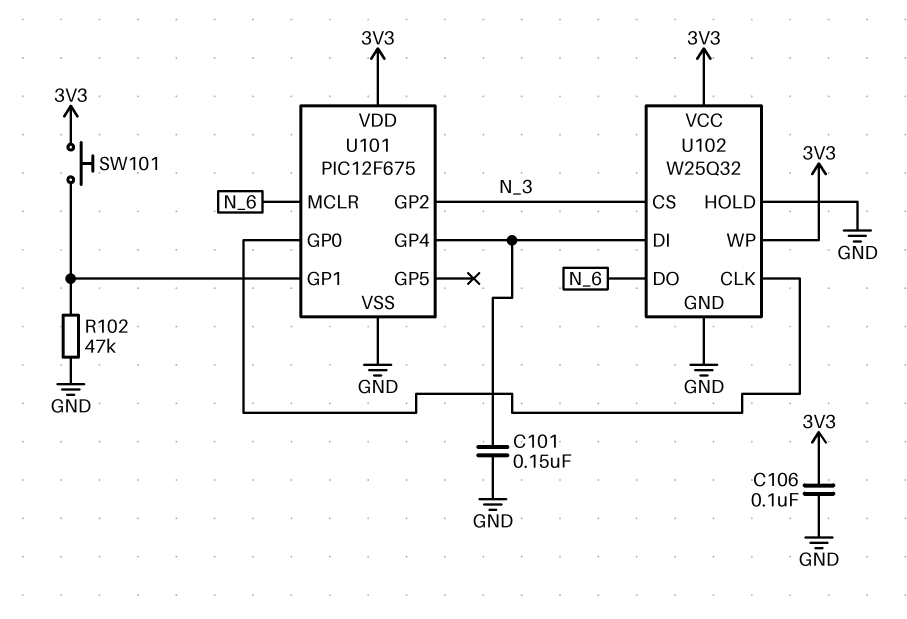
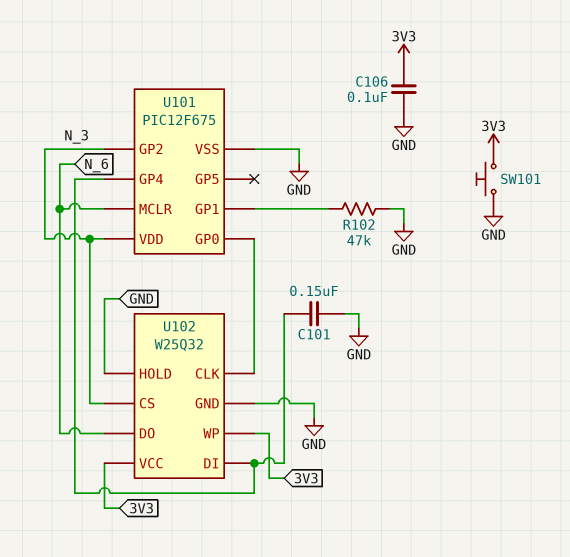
SW101: button (3V3, U101/GP1) -> button (3V3, GND)
U101 pin VDD: 3V3 -> N_3

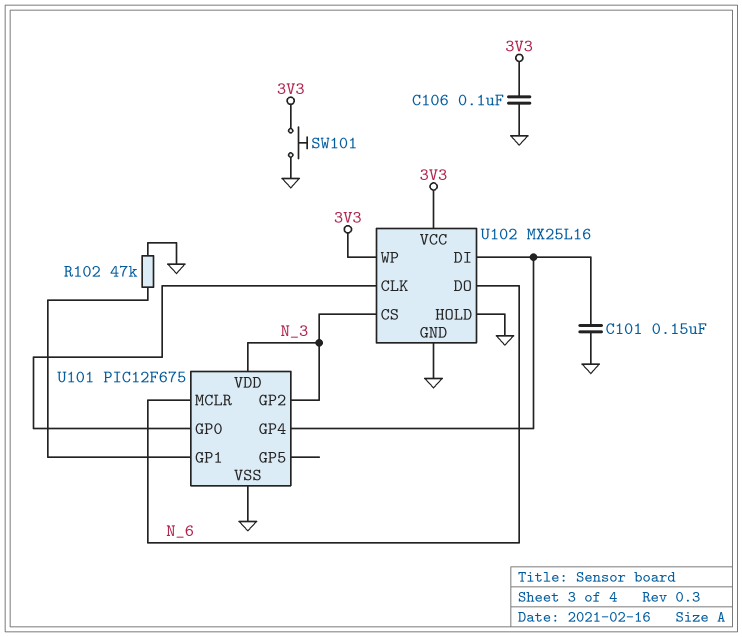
U102: W25Q32 -> MX25L16

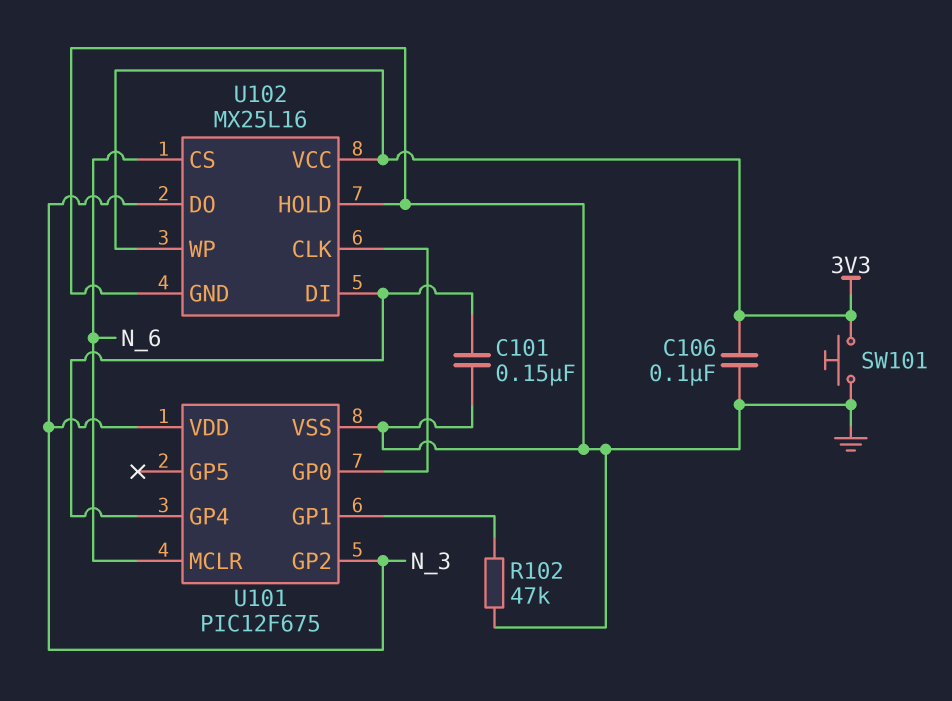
U102 pin CS: N_3 -> N_6
U102 pin DO: N_6 -> N_3

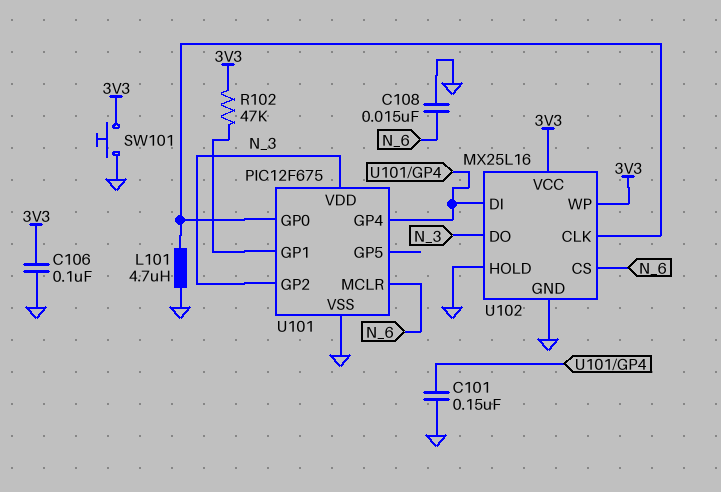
C108: none -> 15nF (GND, N_6)
L101: none -> 4.7uH (GND, U101/GP0)
R102: 47k (GND, U101/GP1) -> 47k (3V3, U101/GP1)

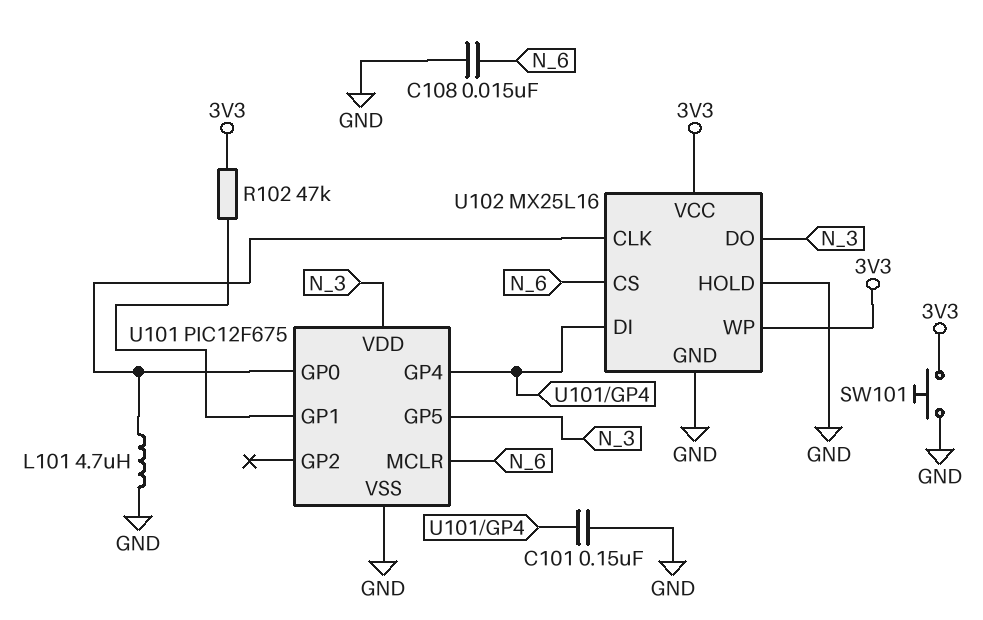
C106: 100nF (3V3, GND) -> none
U101 pin GP2: N_3 -> none
U101 pin GP5: none -> N_3

